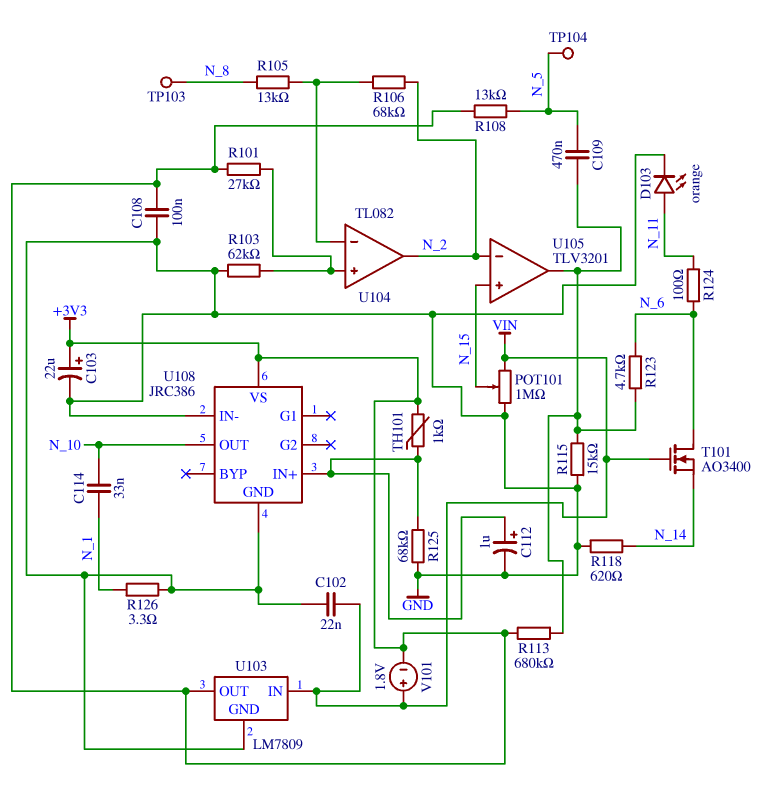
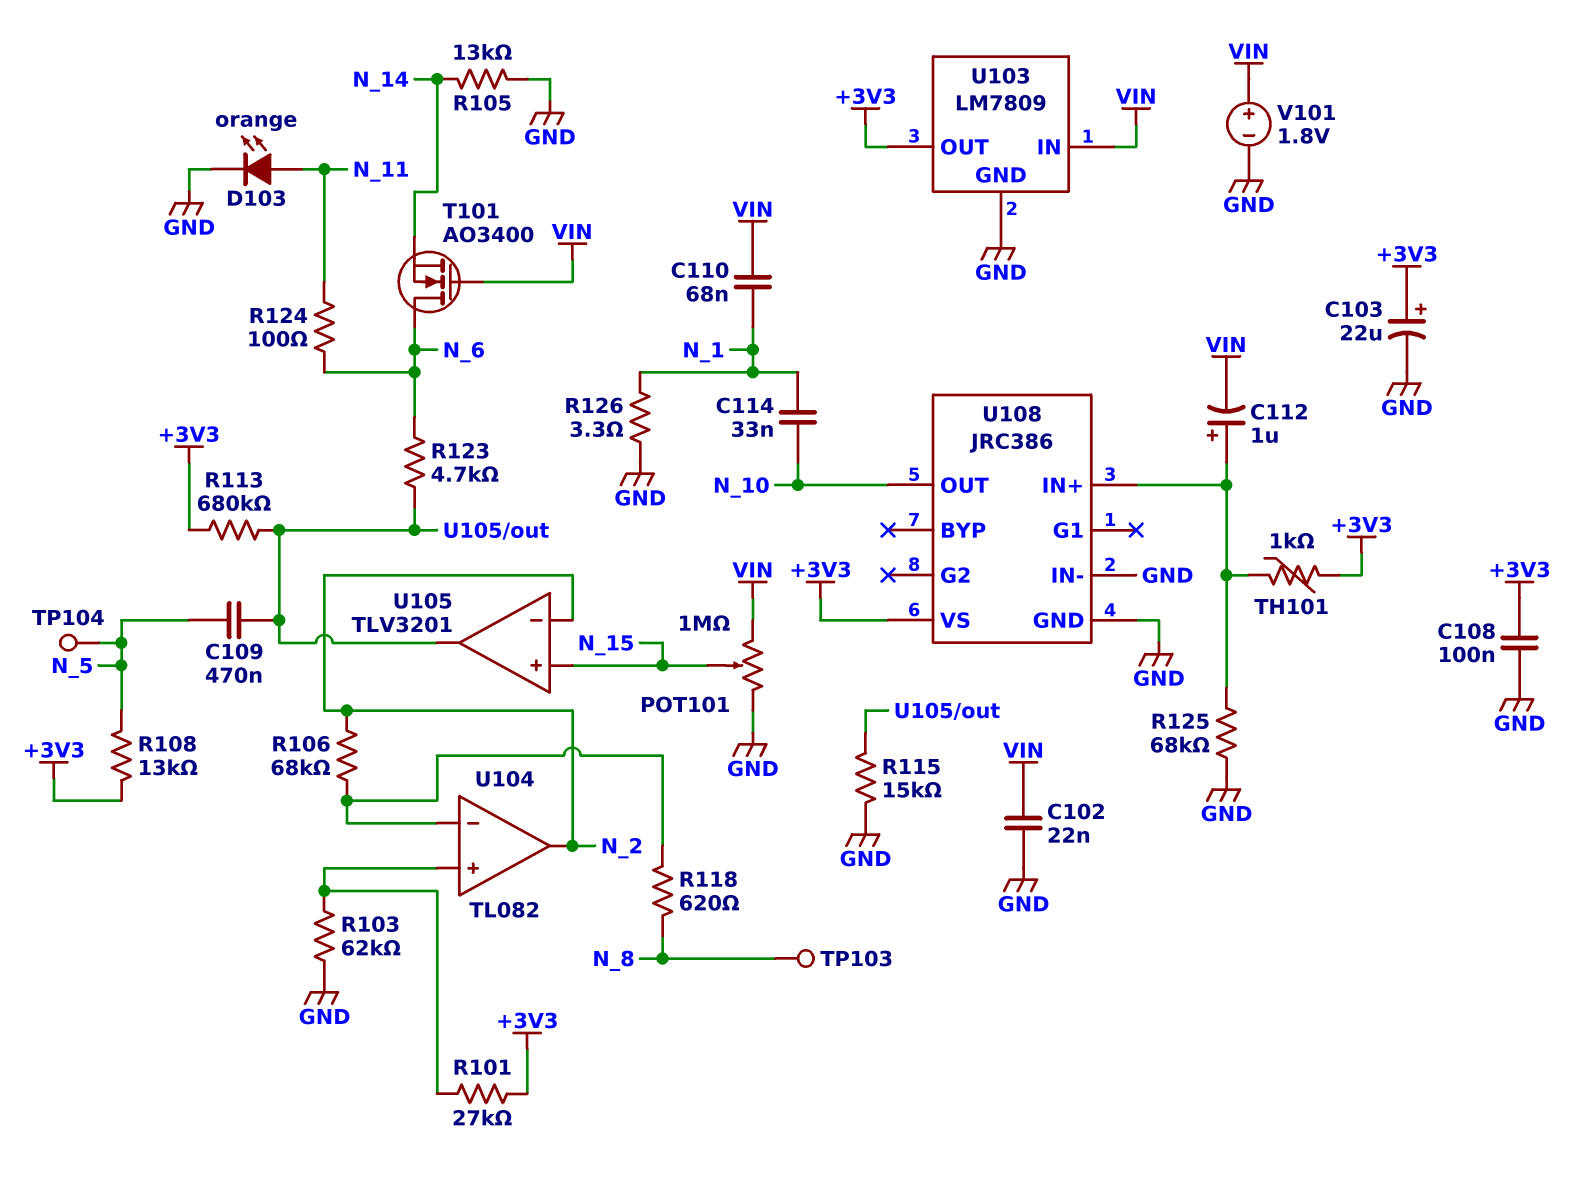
C110: none -> 68nF (N_1, VIN)
C112: 1uF (plus U108/IN+, minus GND) -> 1uF (plus U108/IN+, minus VIN)
R105: 13k (N_8, U104/in-) -> 13k (GND, N_14)
R118: 620 (GND, N_14) -> 620 (N_8, U104/in-)
V101: 1.8V (plus VIN, minus +3V3) -> 1.8V (plus VIN, minus GND)

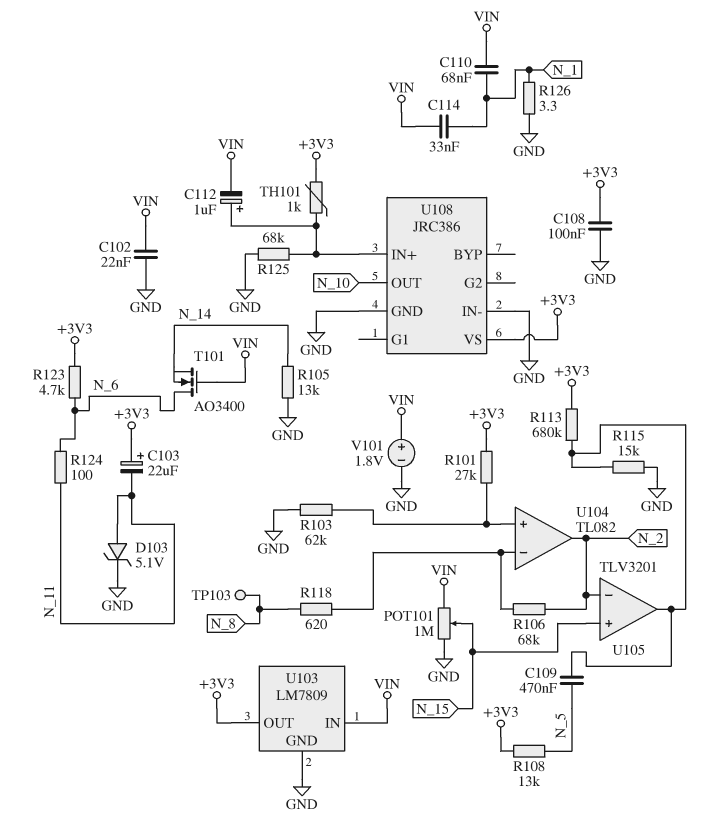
C103: 22uF (plus +3V3, minus GND) -> 22uF (plus +3V3, minus N_11)
C114: 33nF (N_1, N_10) -> 33nF (N_1, VIN)
D103: LED orange (A N_11, K GND) -> zener 5.1V (A N_11, K GND)
R123: 4.7k (N_6, U105/out) -> 4.7k (+3V3, N_6)
TP104: test point (N_5) -> none

